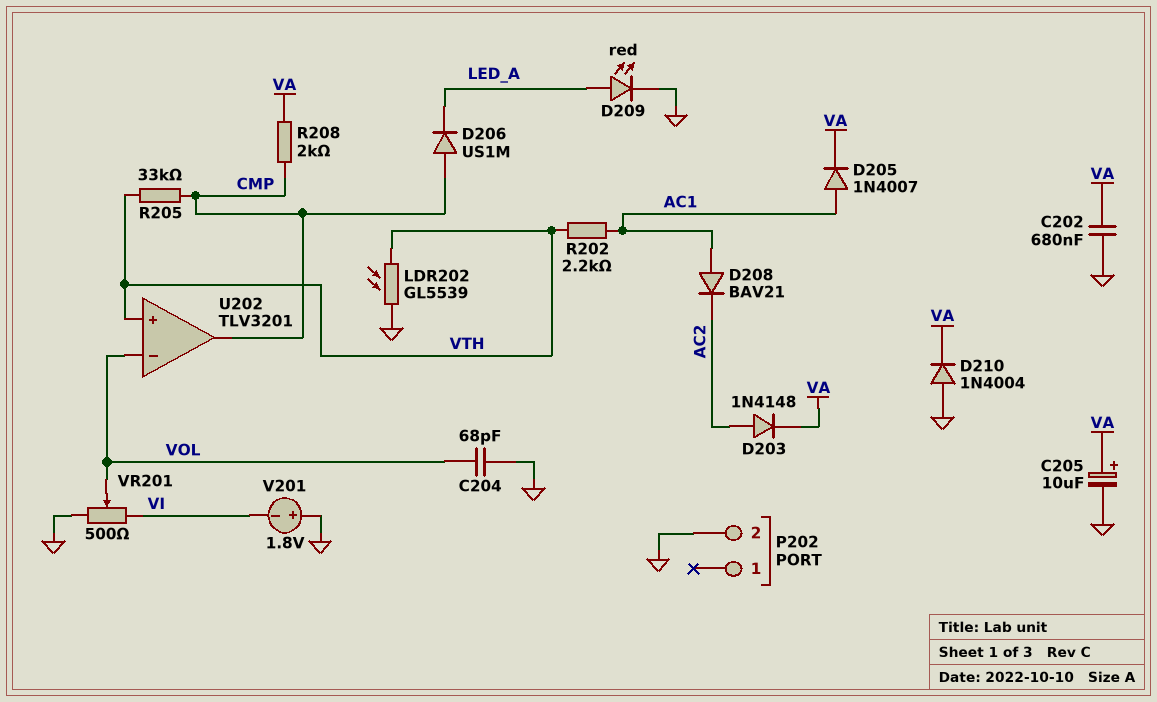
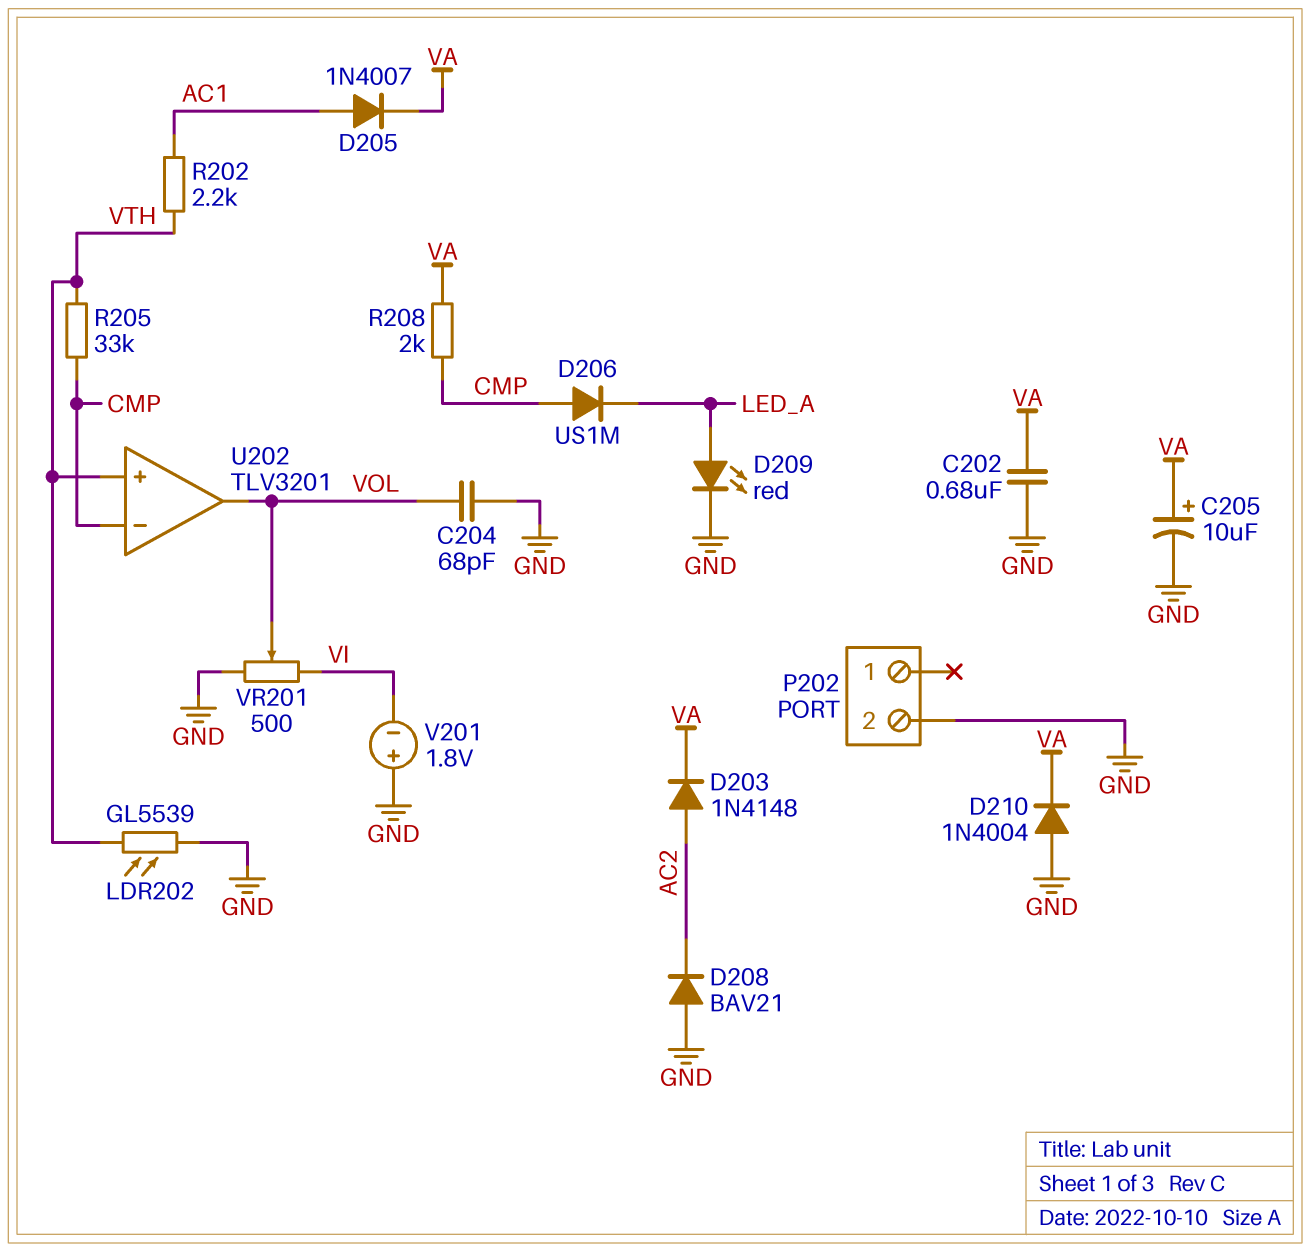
D208: diode BAV21 (A AC1, K AC2) -> diode BAV21 (A GND, K AC2)
U202 pin in-: VOL -> CMP
U202 pin out: CMP -> VOL

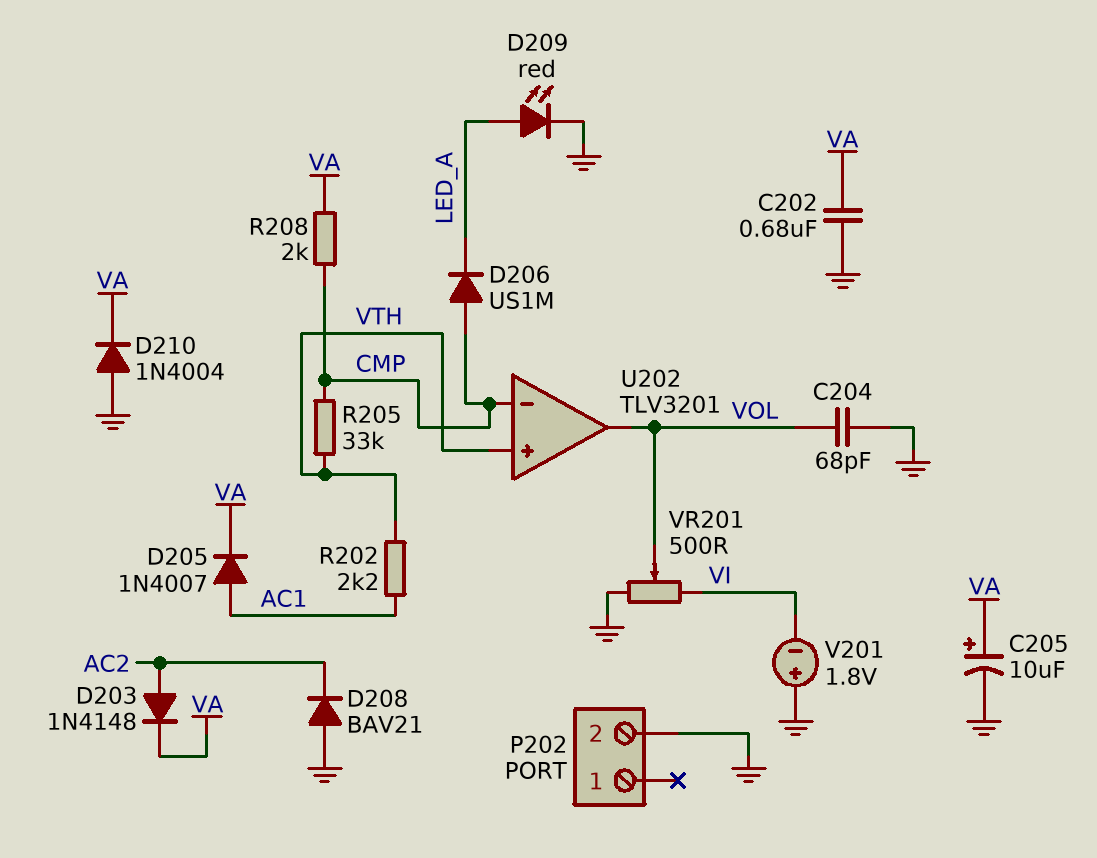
LDR202: GL5539 (GND, VTH) -> none

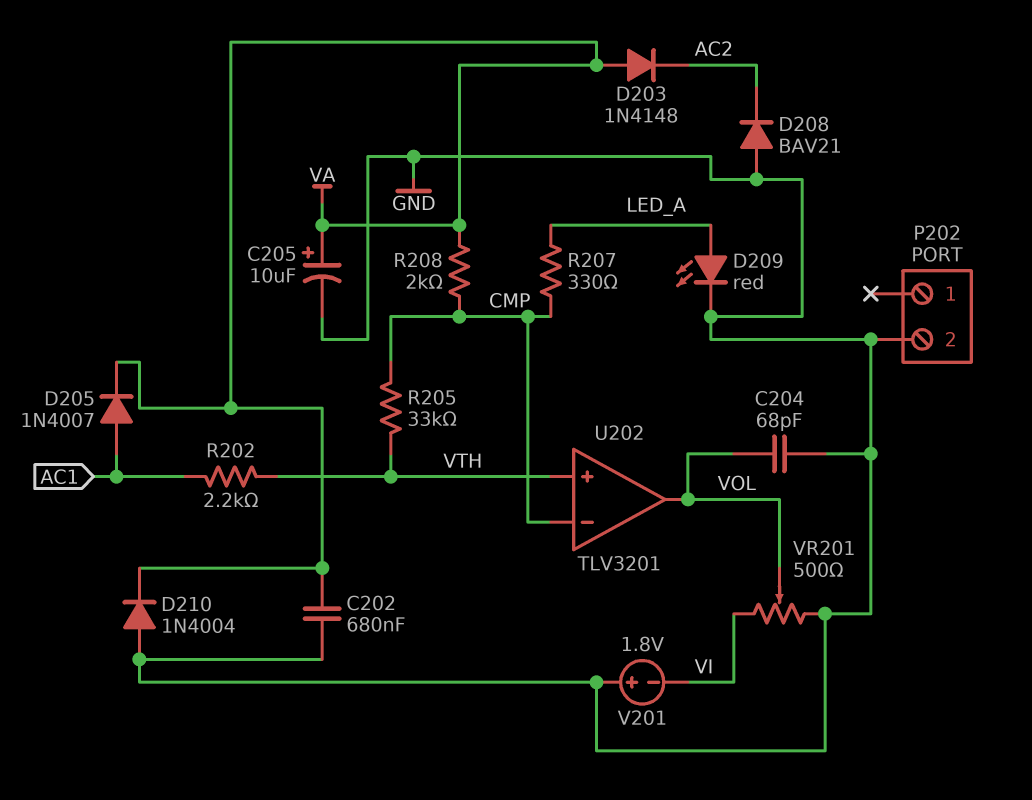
D203: diode 1N4148 (A AC2, K VA) -> diode 1N4148 (A VA, K AC2)
D206: diode US1M (A CMP, K LED_A) -> none
R207: none -> 330 (CMP, LED_A)

